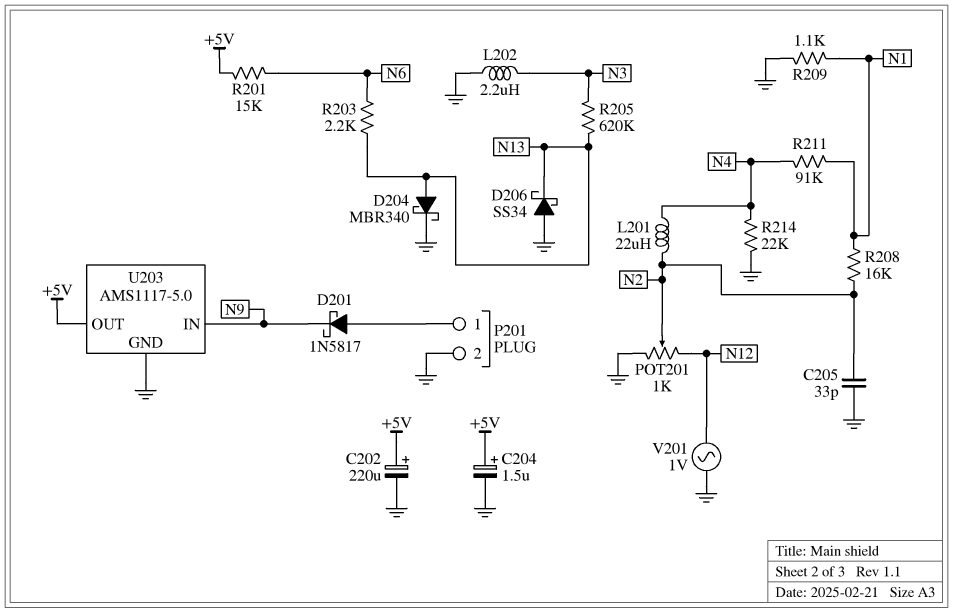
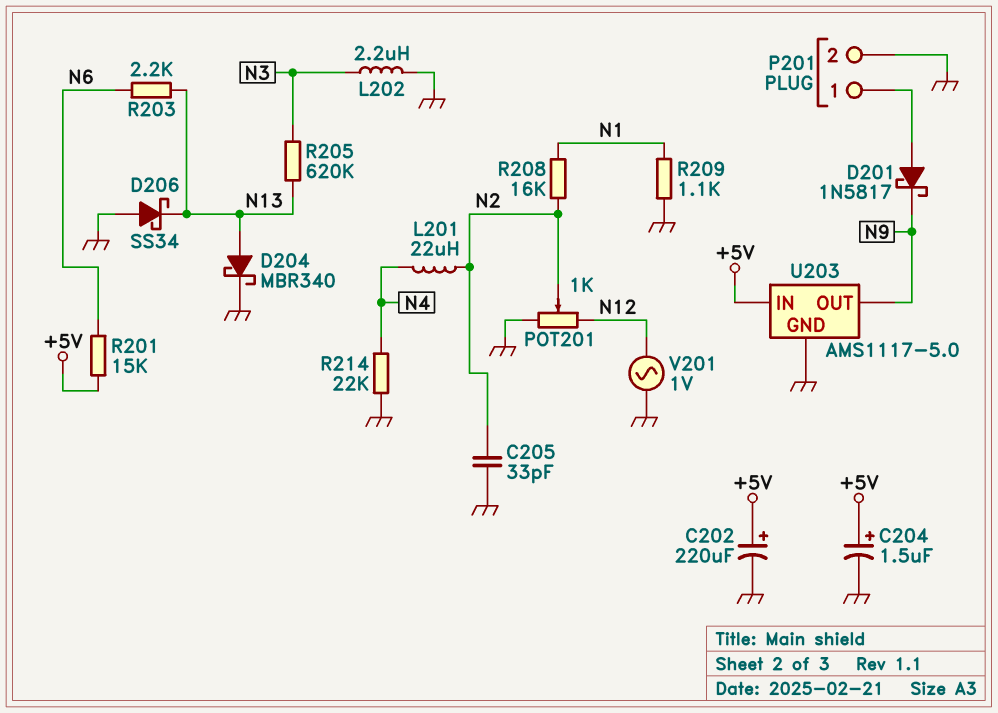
R211: 91k (N1, N4) -> none
U203 pin IN: N9 -> +5V
U203 pin OUT: +5V -> N9

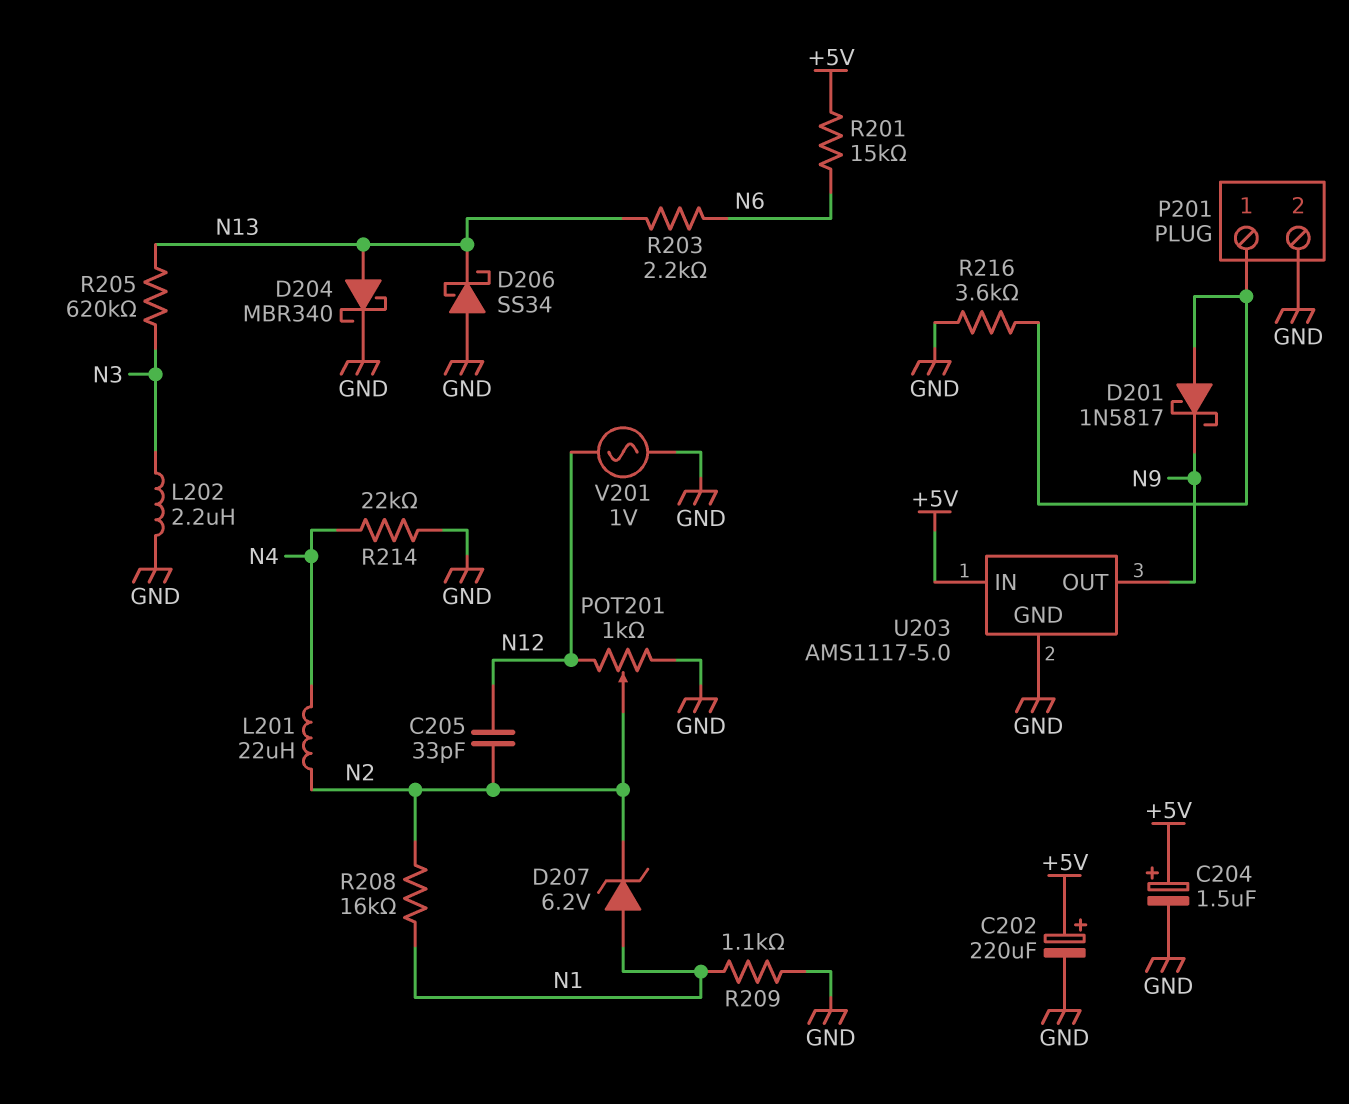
C205: 33pF (GND, N2) -> 33pF (N2, N12)
D207: none -> zener 6.2V (A N1, K N2)
R216: none -> 3.6k (GND, P201/1)

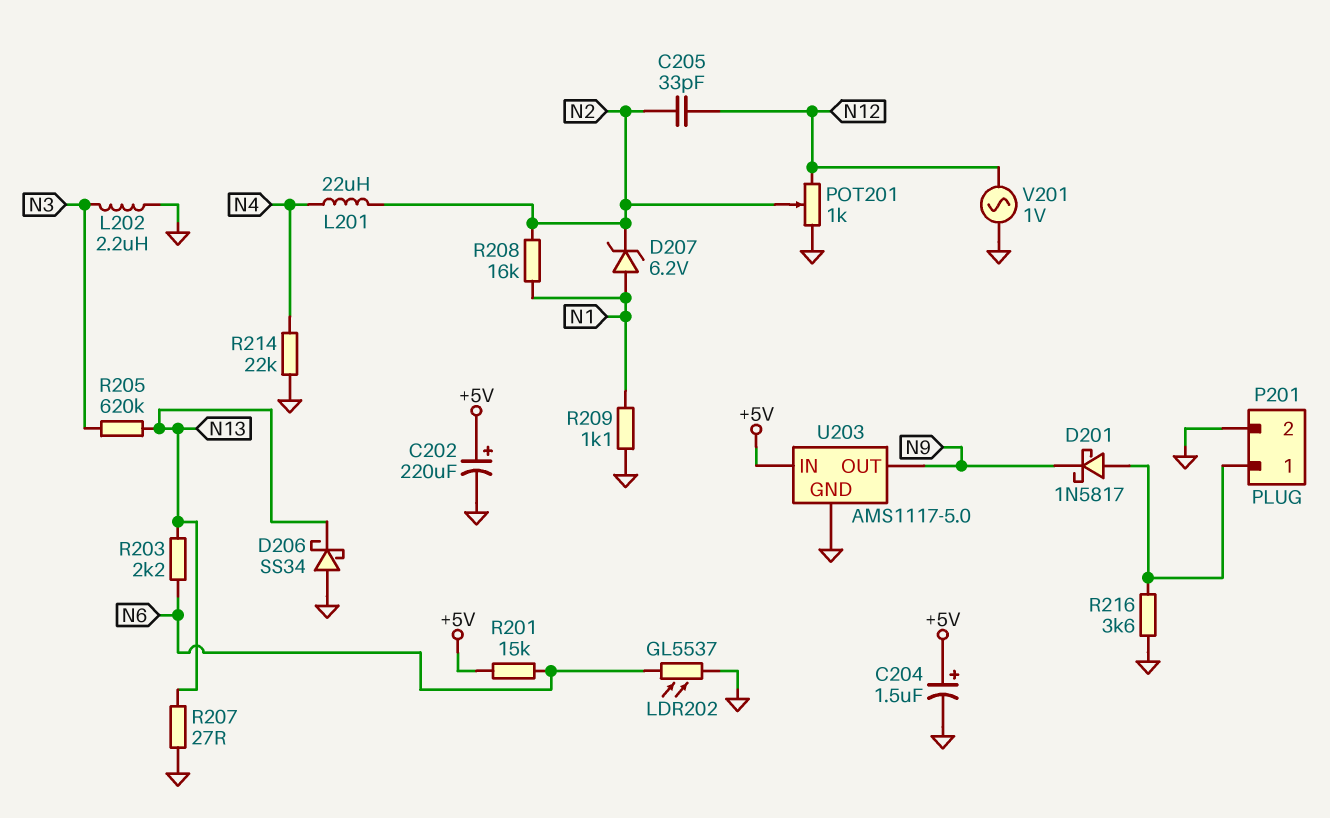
D204: schottky MBR340 (A N13, K GND) -> none
LDR202: none -> GL5537 (GND, N6)
R207: none -> 27 (GND, N13)

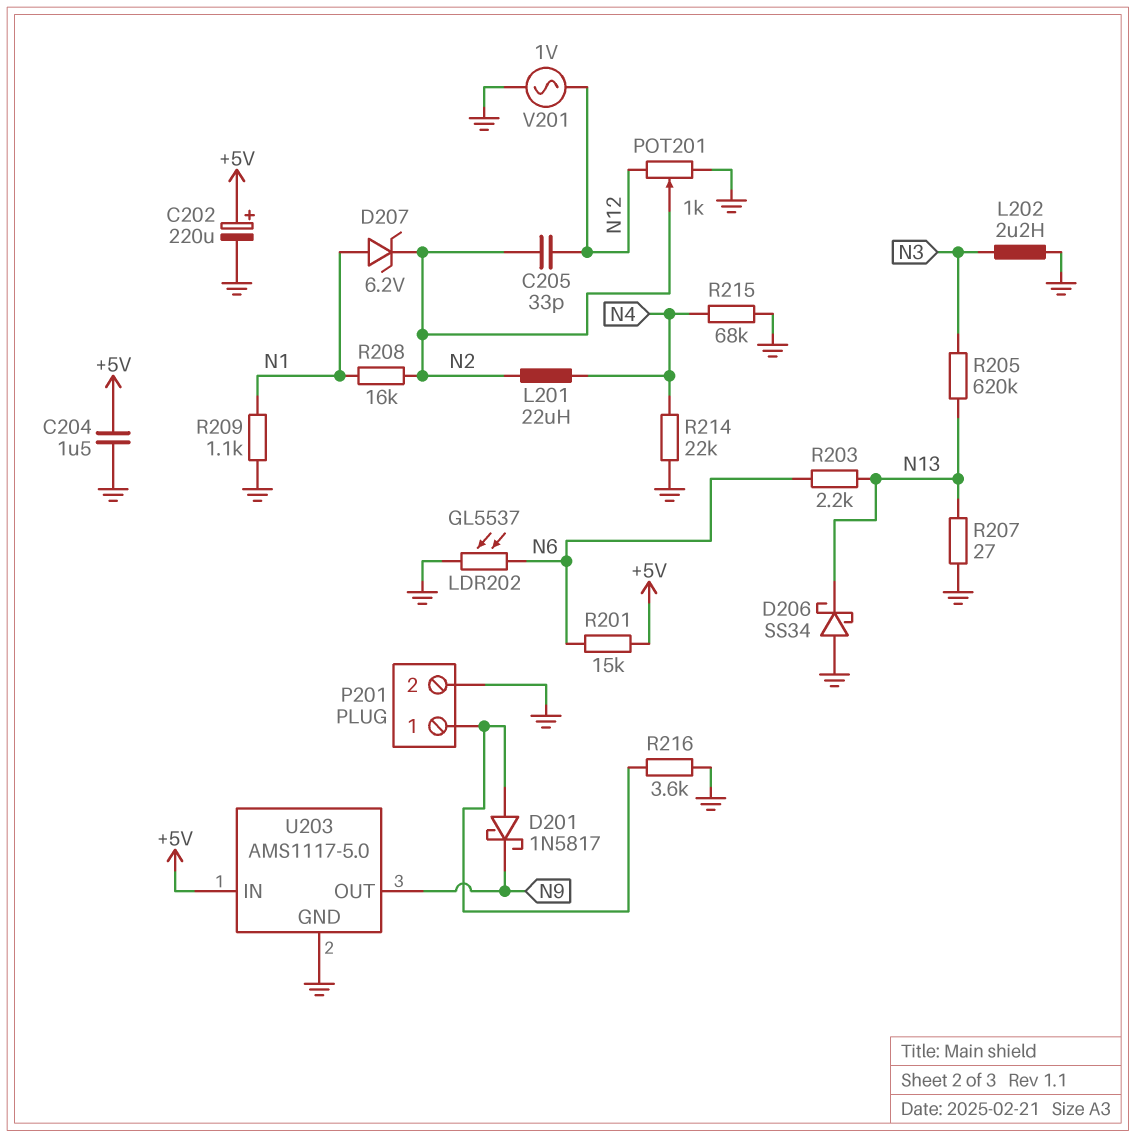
C204: 1.5uF (plus +5V, minus GND) -> 1.5uF (+5V, GND)
R215: none -> 68k (GND, N4)

